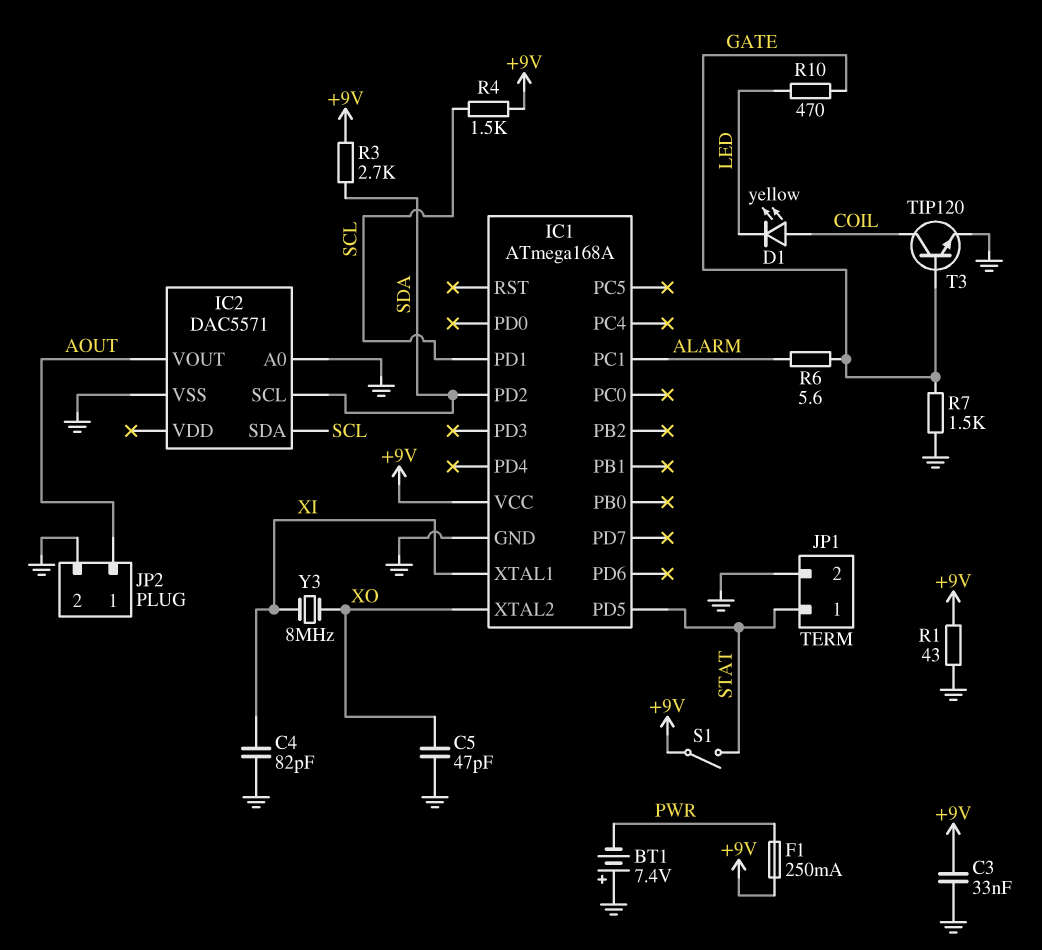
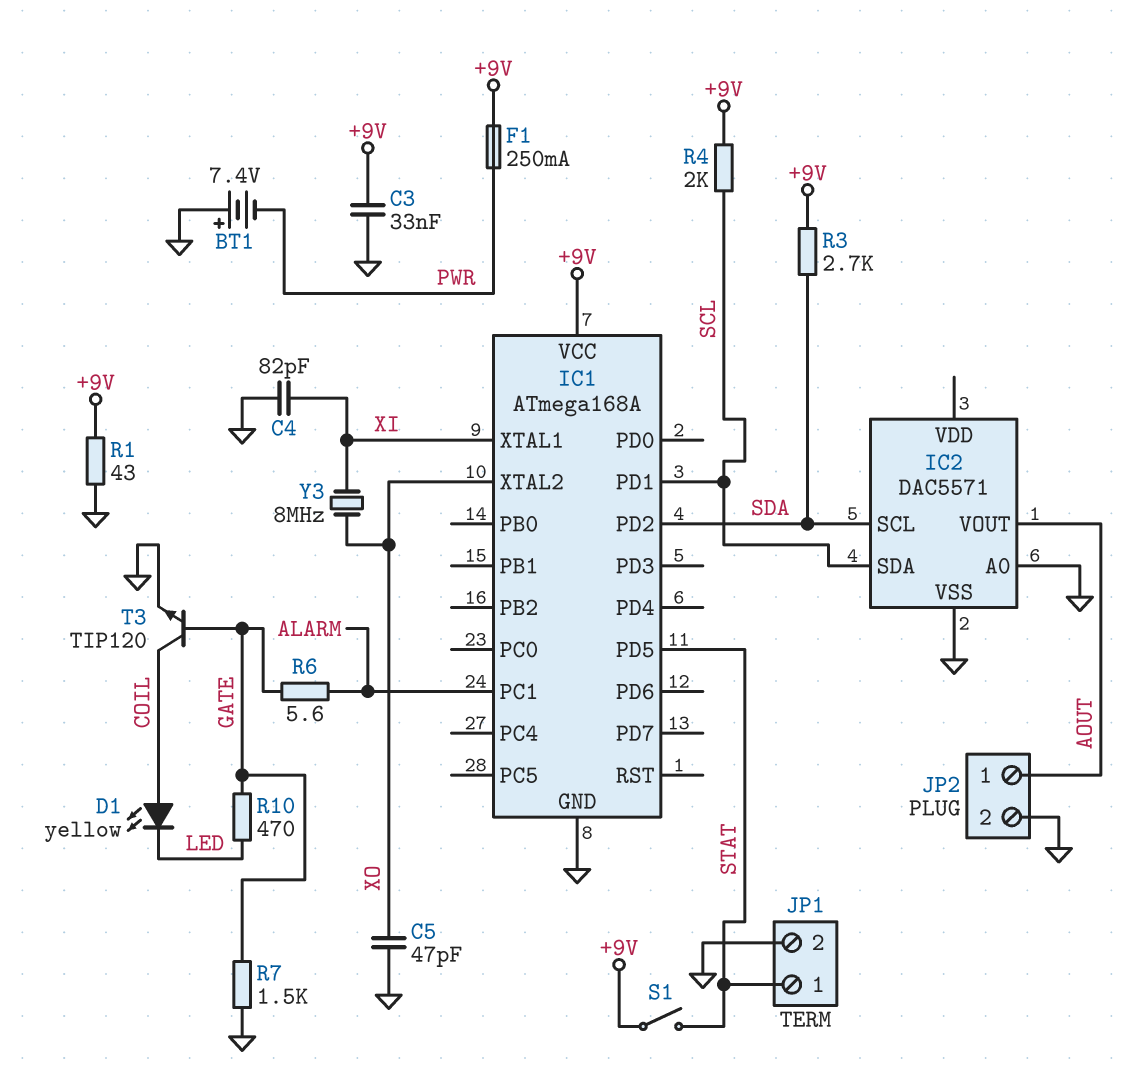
R4: 1.5k (+9V, SCL) -> 2k (+9V, SCL)

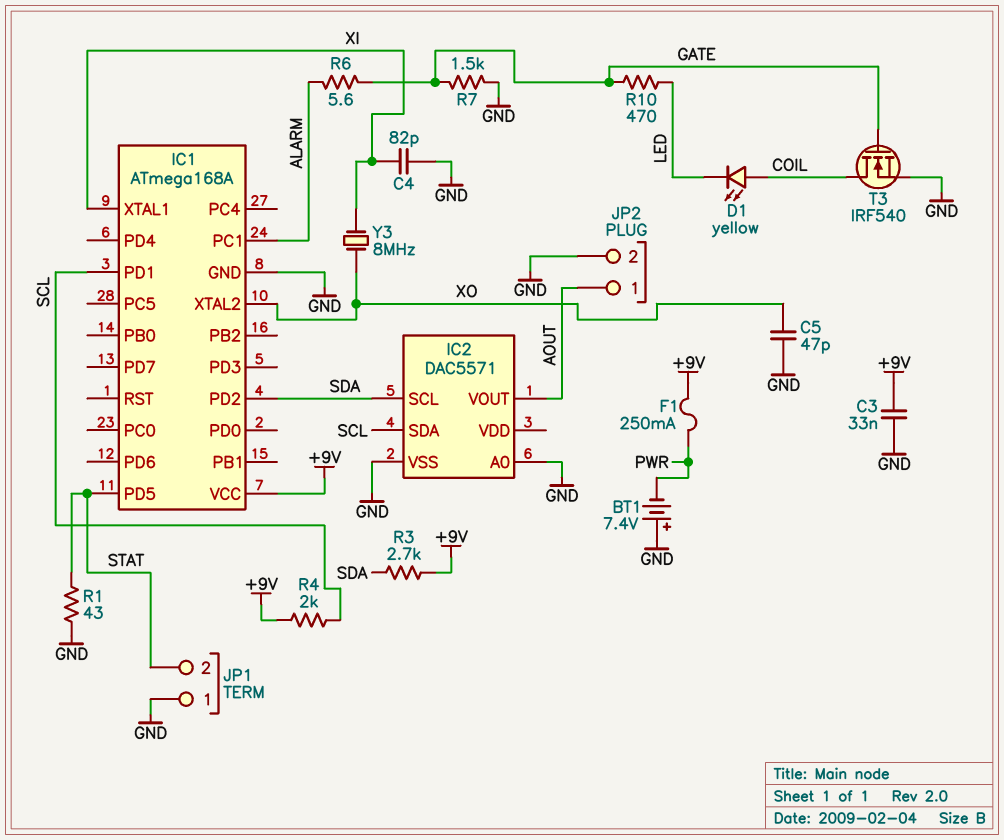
JP1 pin 1: STAT -> GND
JP1 pin 2: GND -> STAT
R1: 43 (+9V, GND) -> 43 (GND, STAT)
S1: switch (+9V, STAT) -> none
T3: NPN TIP120 (B GATE, C COIL, E GND) -> NMOS IRF540 (G GATE, D COIL, S GND)

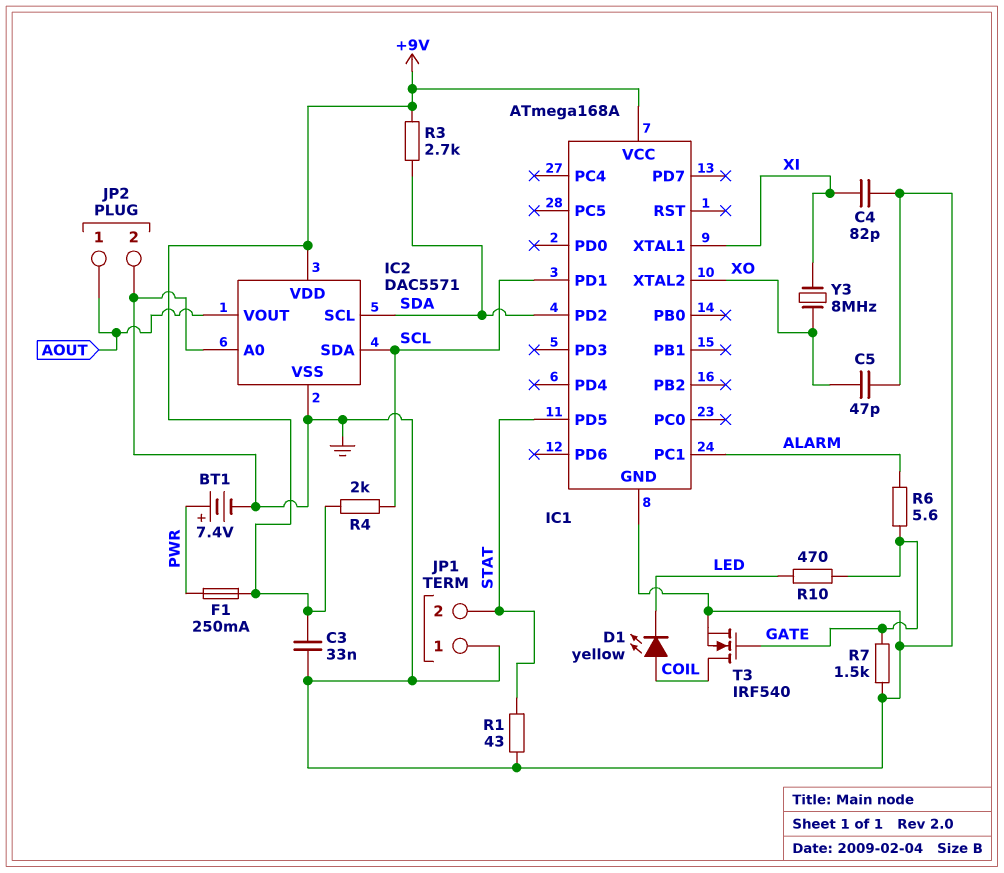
BT1: 7.4V (plus GND, minus PWR) -> 7.4V (plus PWR, minus GND)
IC2 pin VDD: none -> +9V

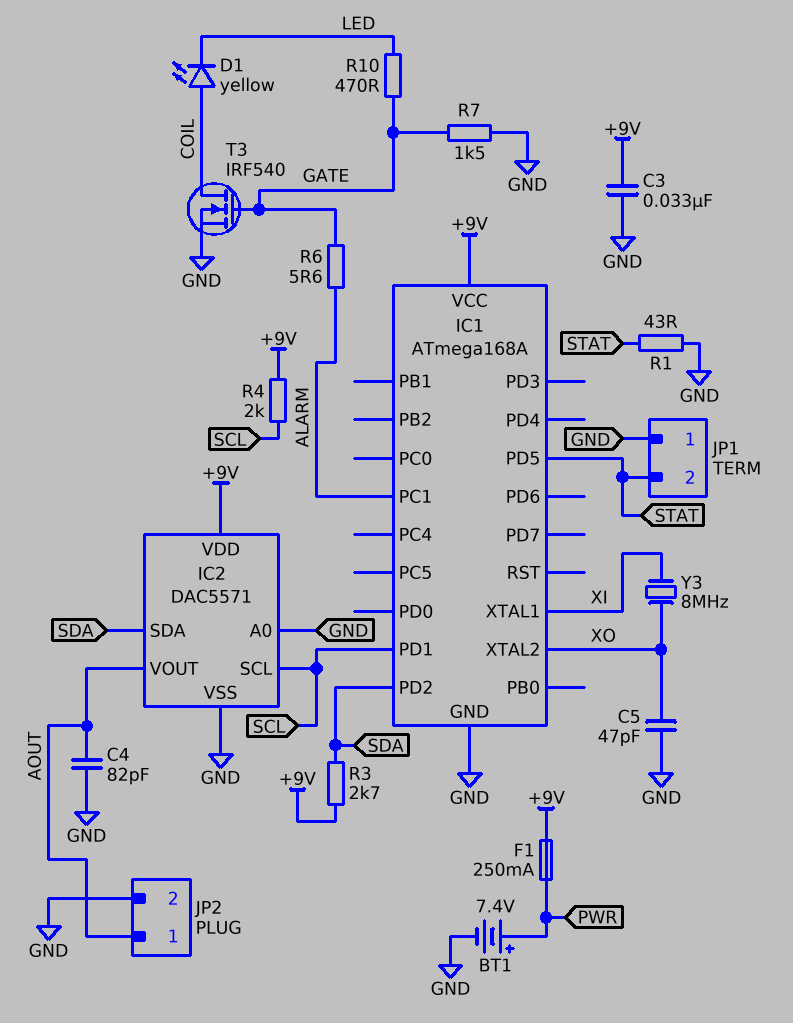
C4: 82pF (GND, XI) -> 82pF (AOUT, GND)
IC2 pin SCL: SDA -> SCL
IC2 pin SDA: SCL -> SDA

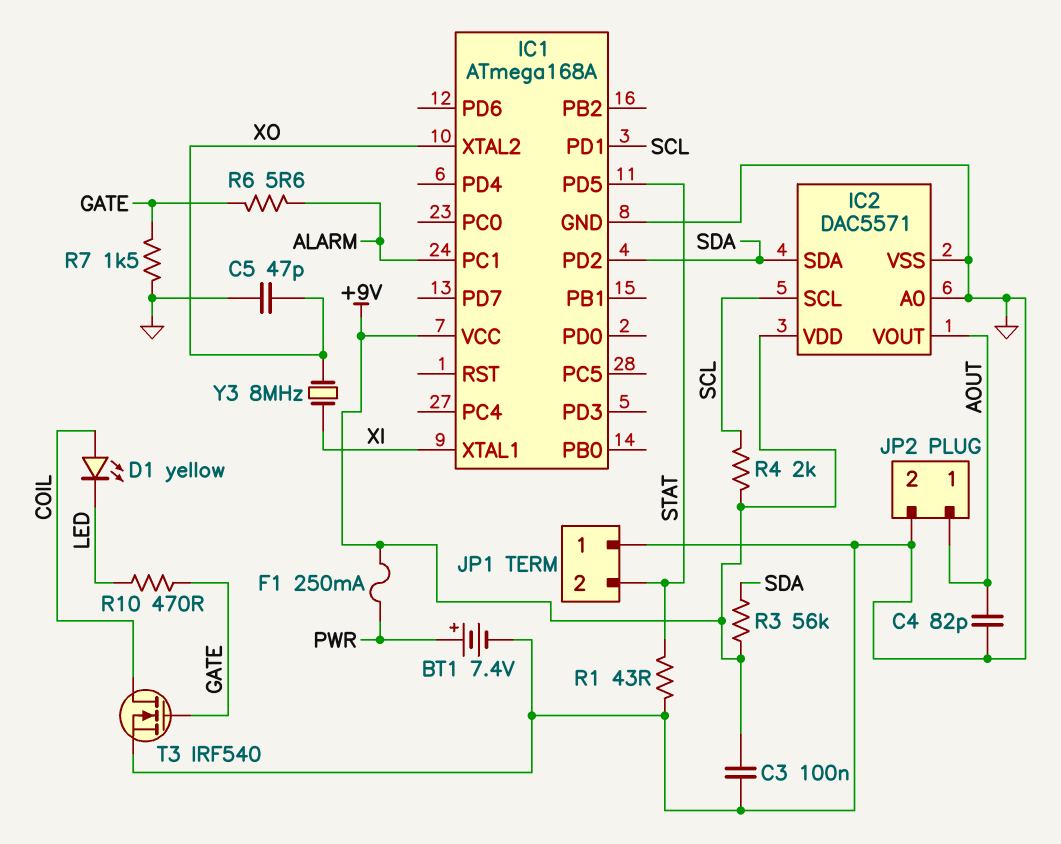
C3: 33nF (+9V, GND) -> 100nF (+9V, GND)
R3: 2.7k (+9V, SDA) -> 56k (+9V, SDA)

